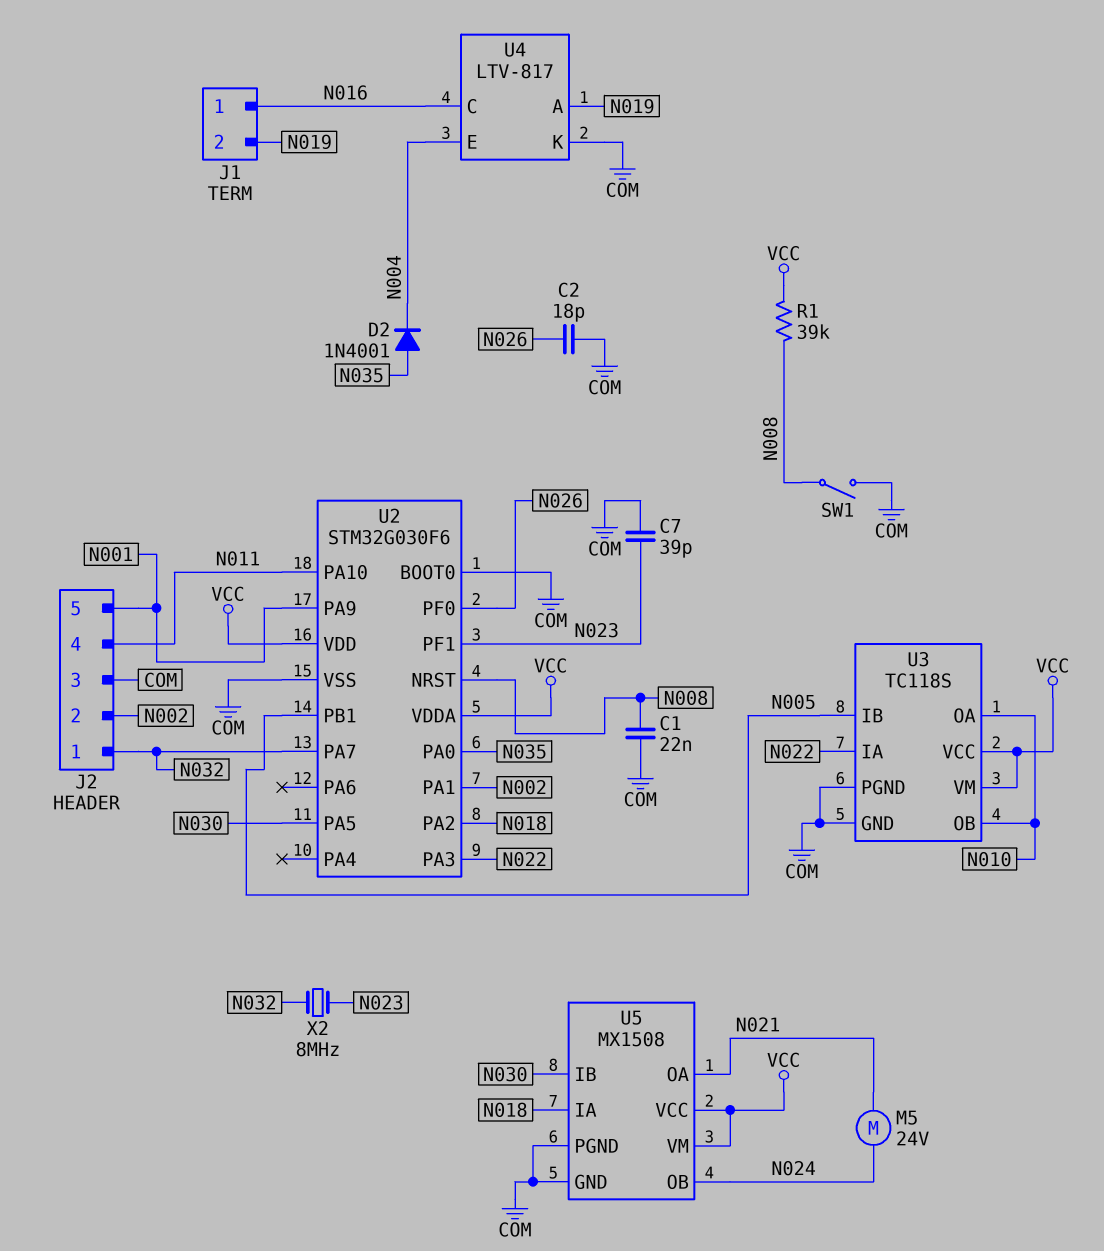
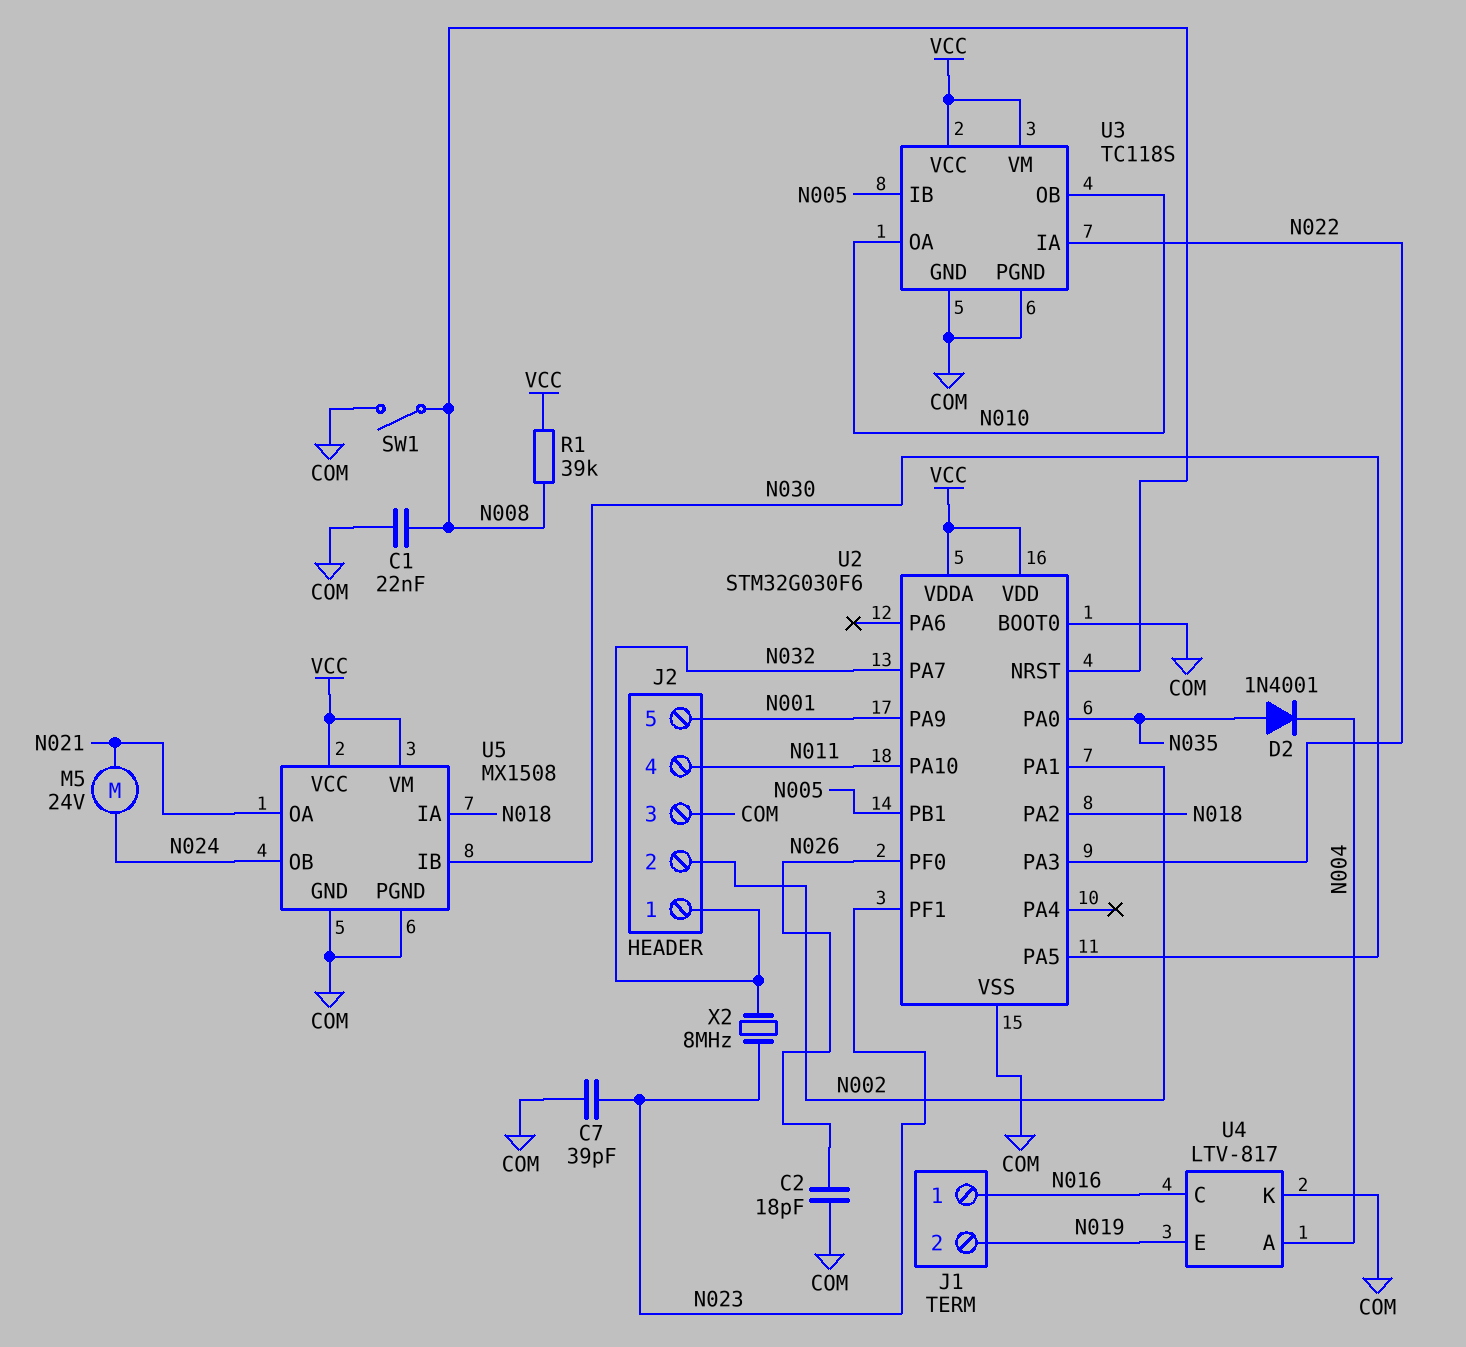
U4 pin A: N019 -> N004
U4 pin E: N004 -> N019

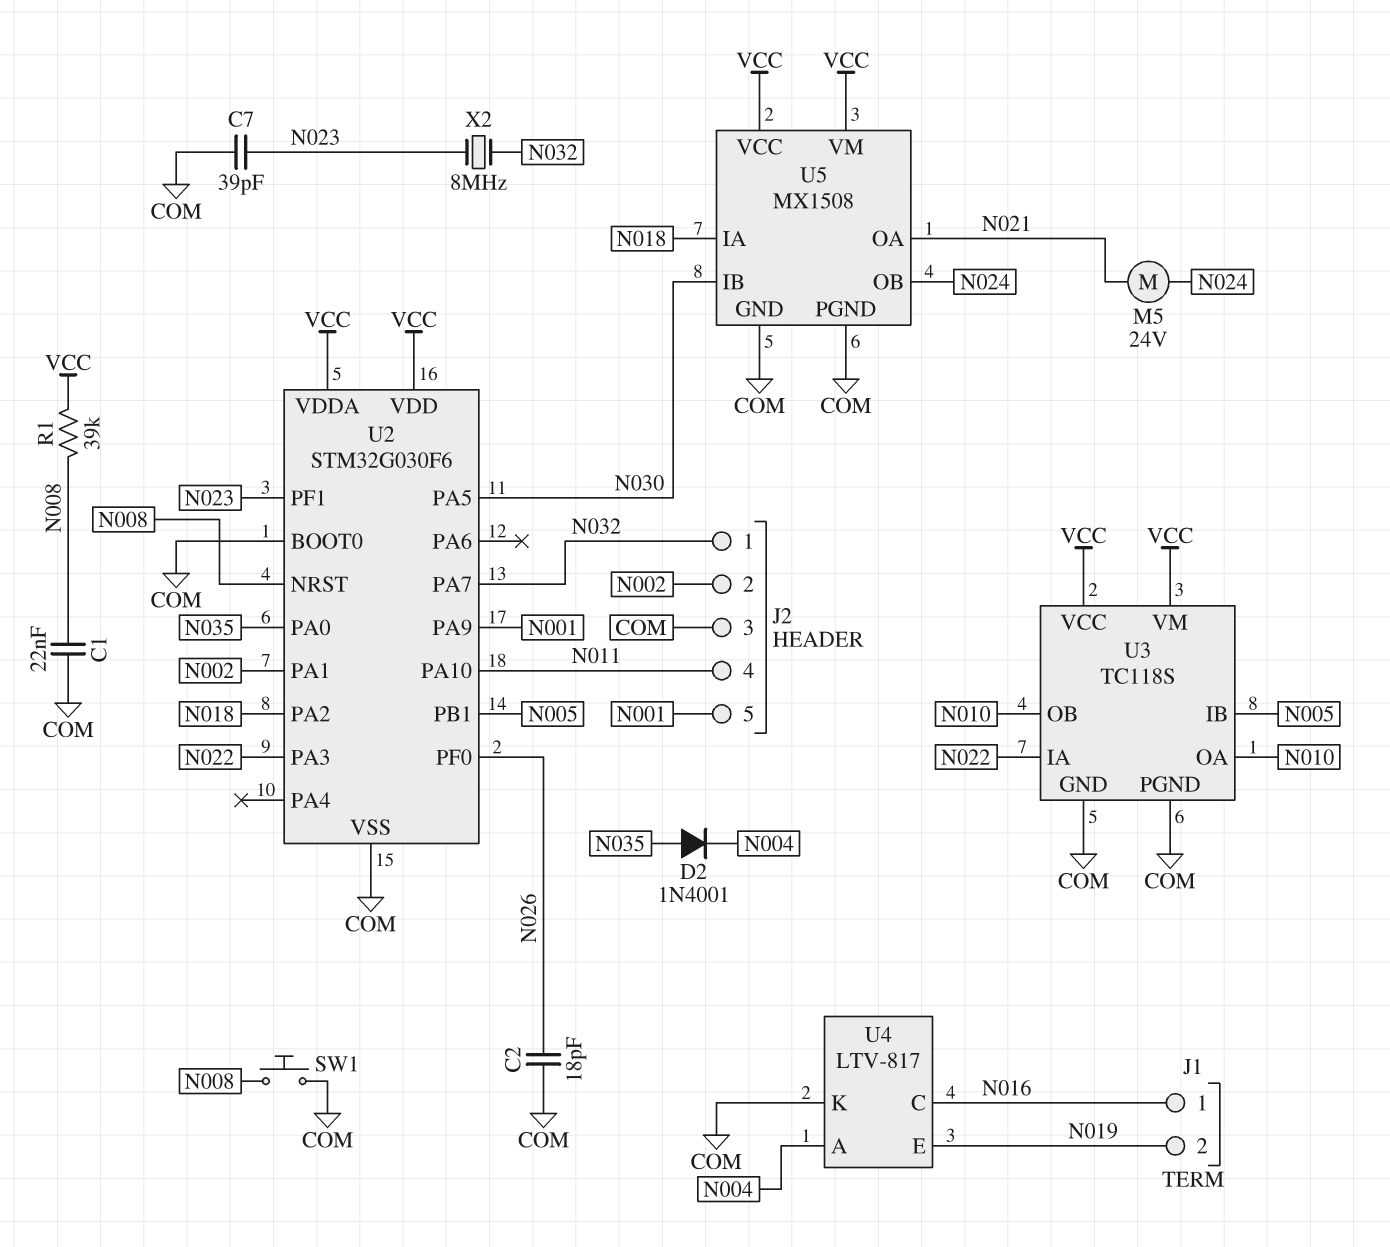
SW1: switch (COM, N008) -> button (COM, N008)

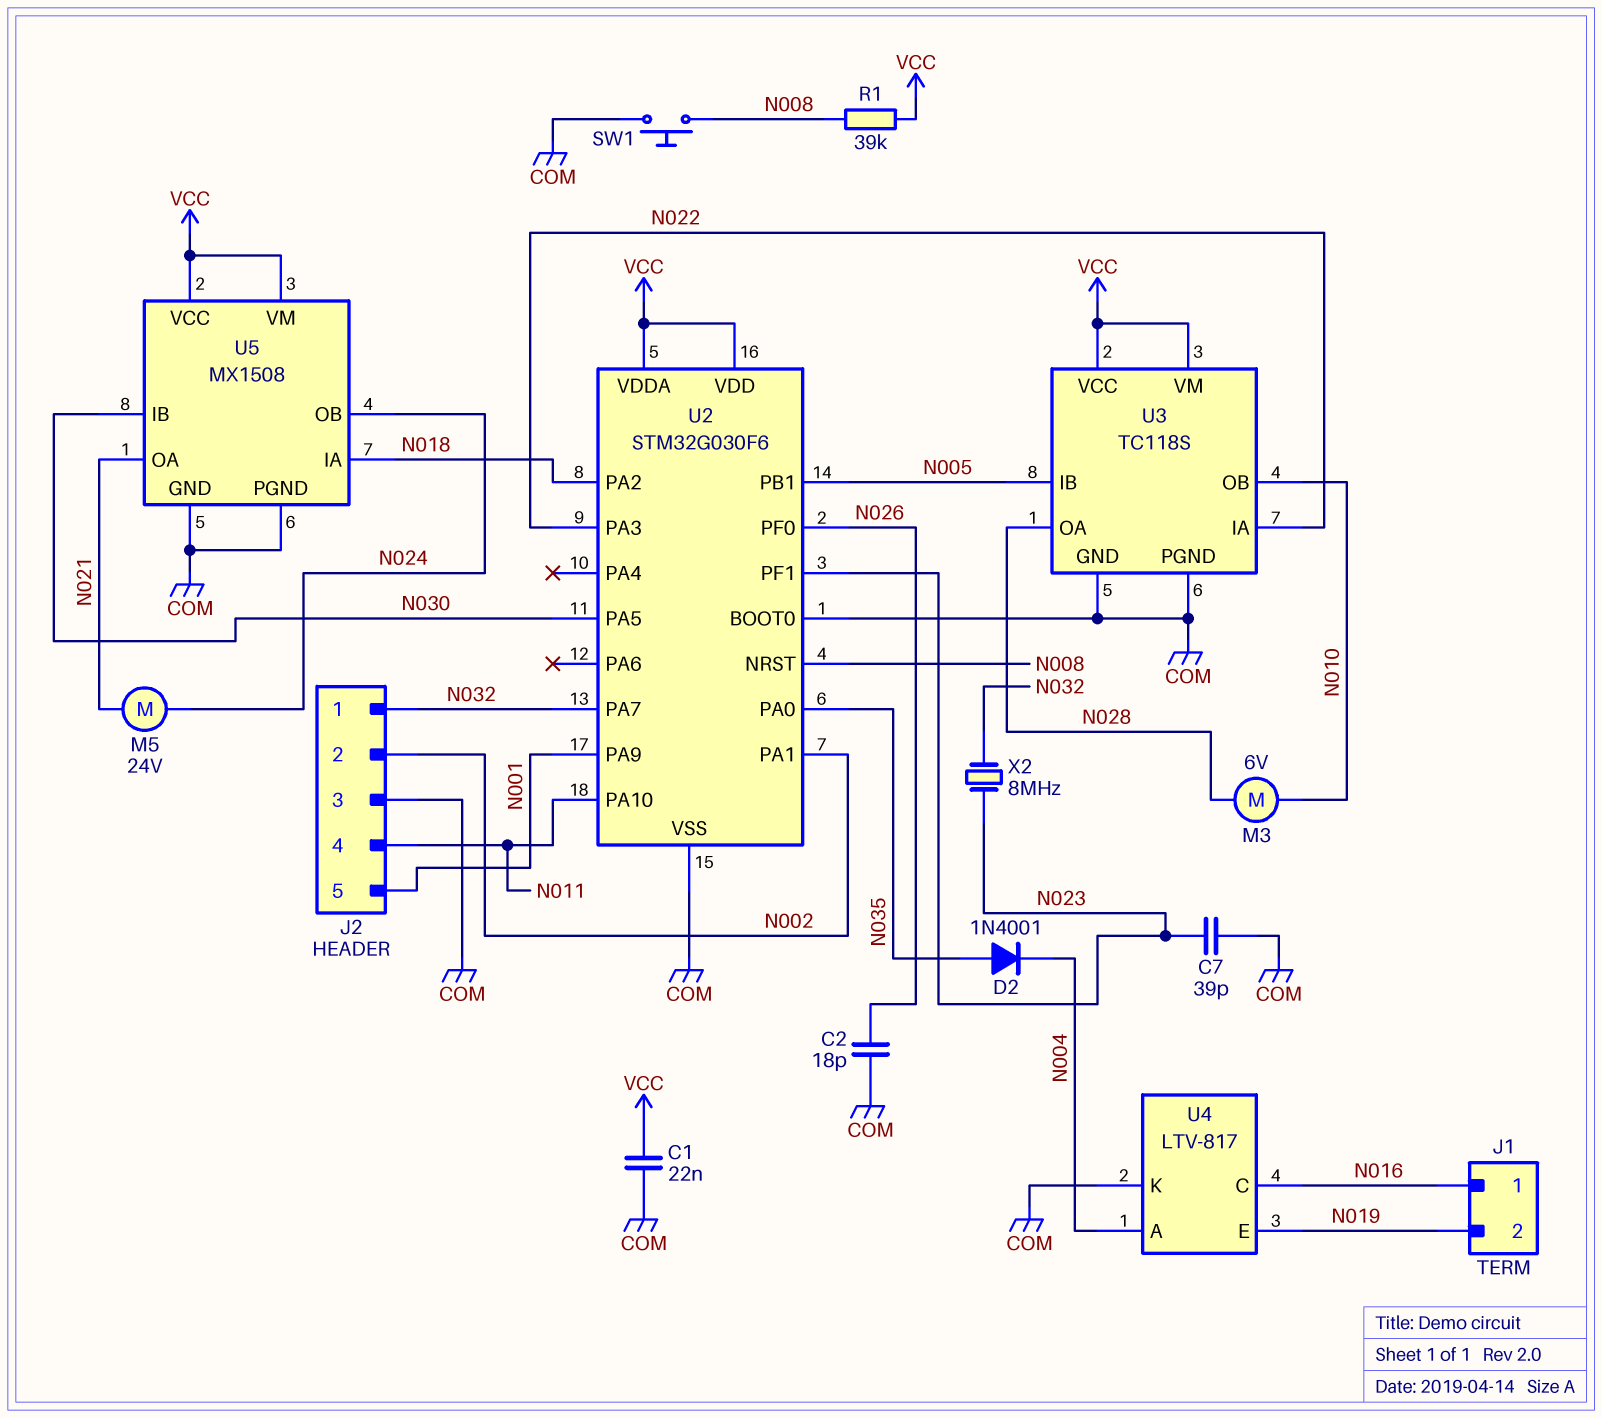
C1: 22nF (COM, N008) -> 22nF (COM, VCC)
M3: none -> motor 6V (N010, N028)
U3 pin OA: N010 -> N028

